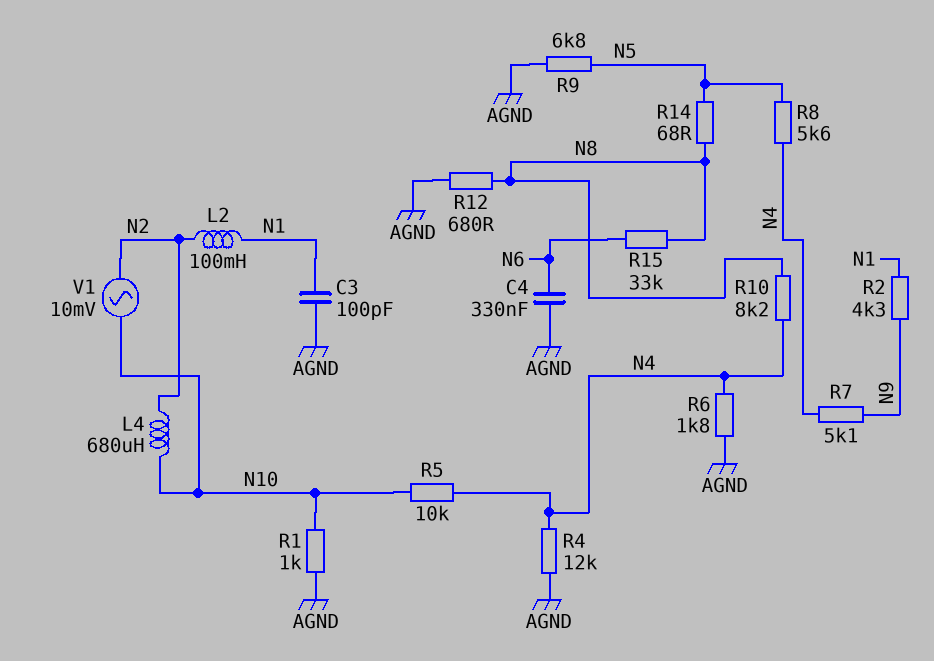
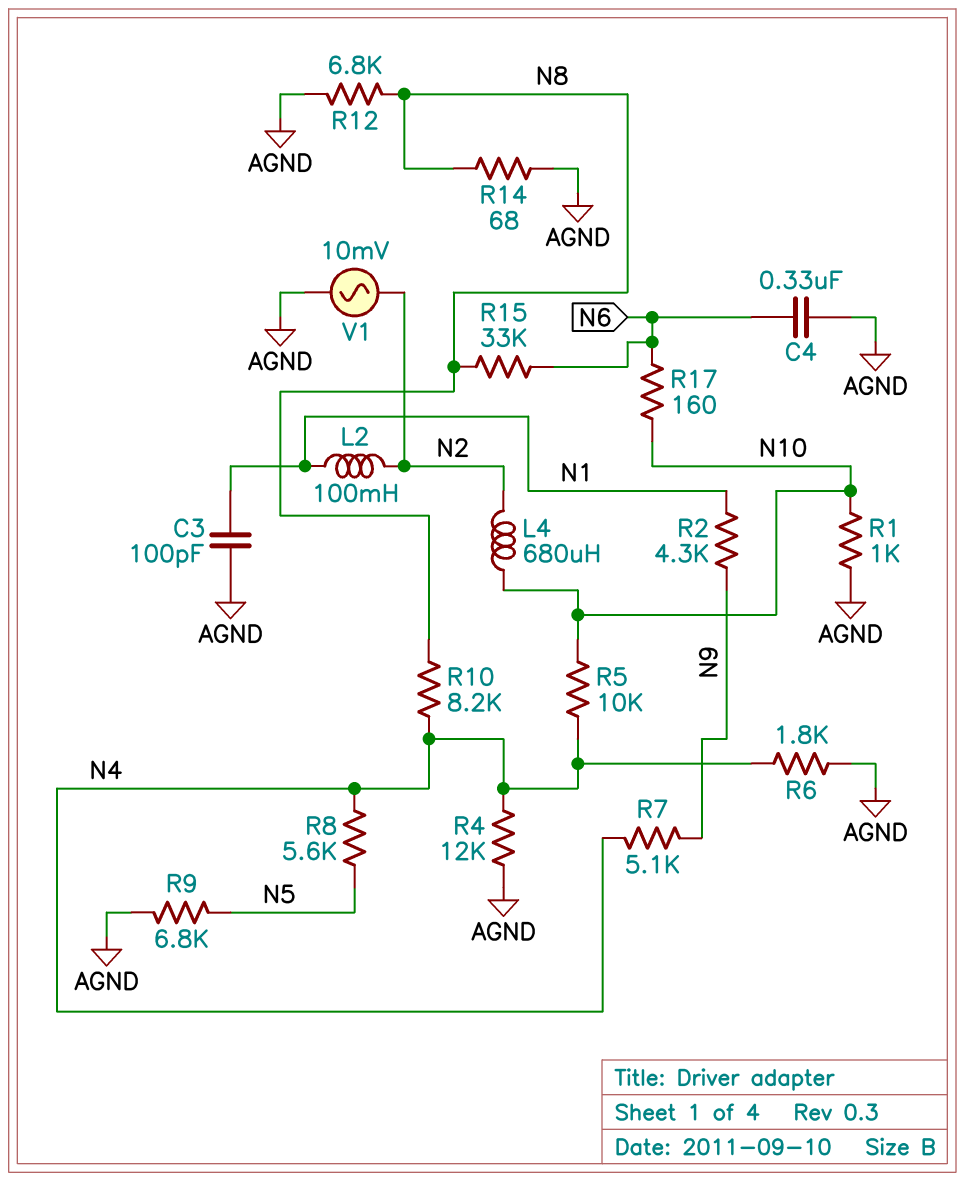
R12: 680 (AGND, N8) -> 6.8k (AGND, N8)
R14: 68 (N5, N8) -> 68 (AGND, N8)
R17: none -> 160 (N6, N10)
V1: AC 10mV (N2, N10) -> AC 10mV (AGND, N2)

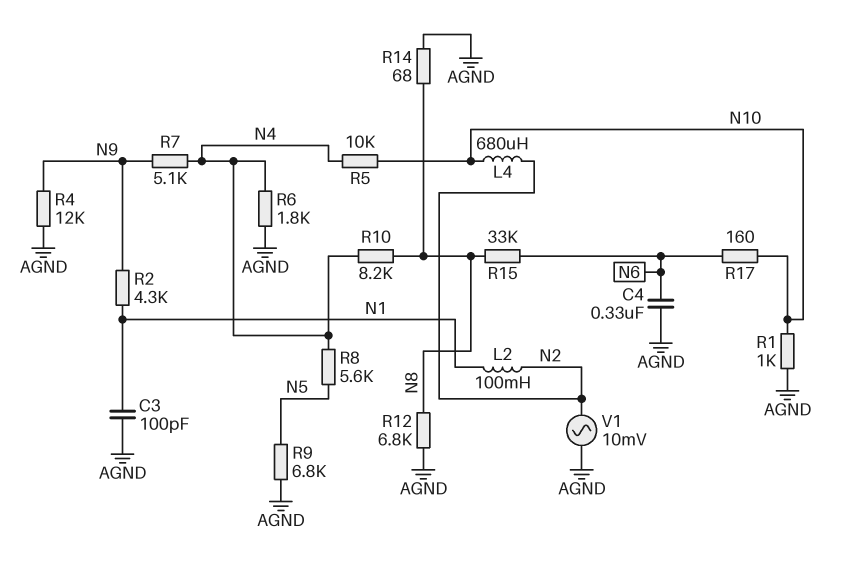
R4: 12k (AGND, N4) -> 12k (AGND, N9)

